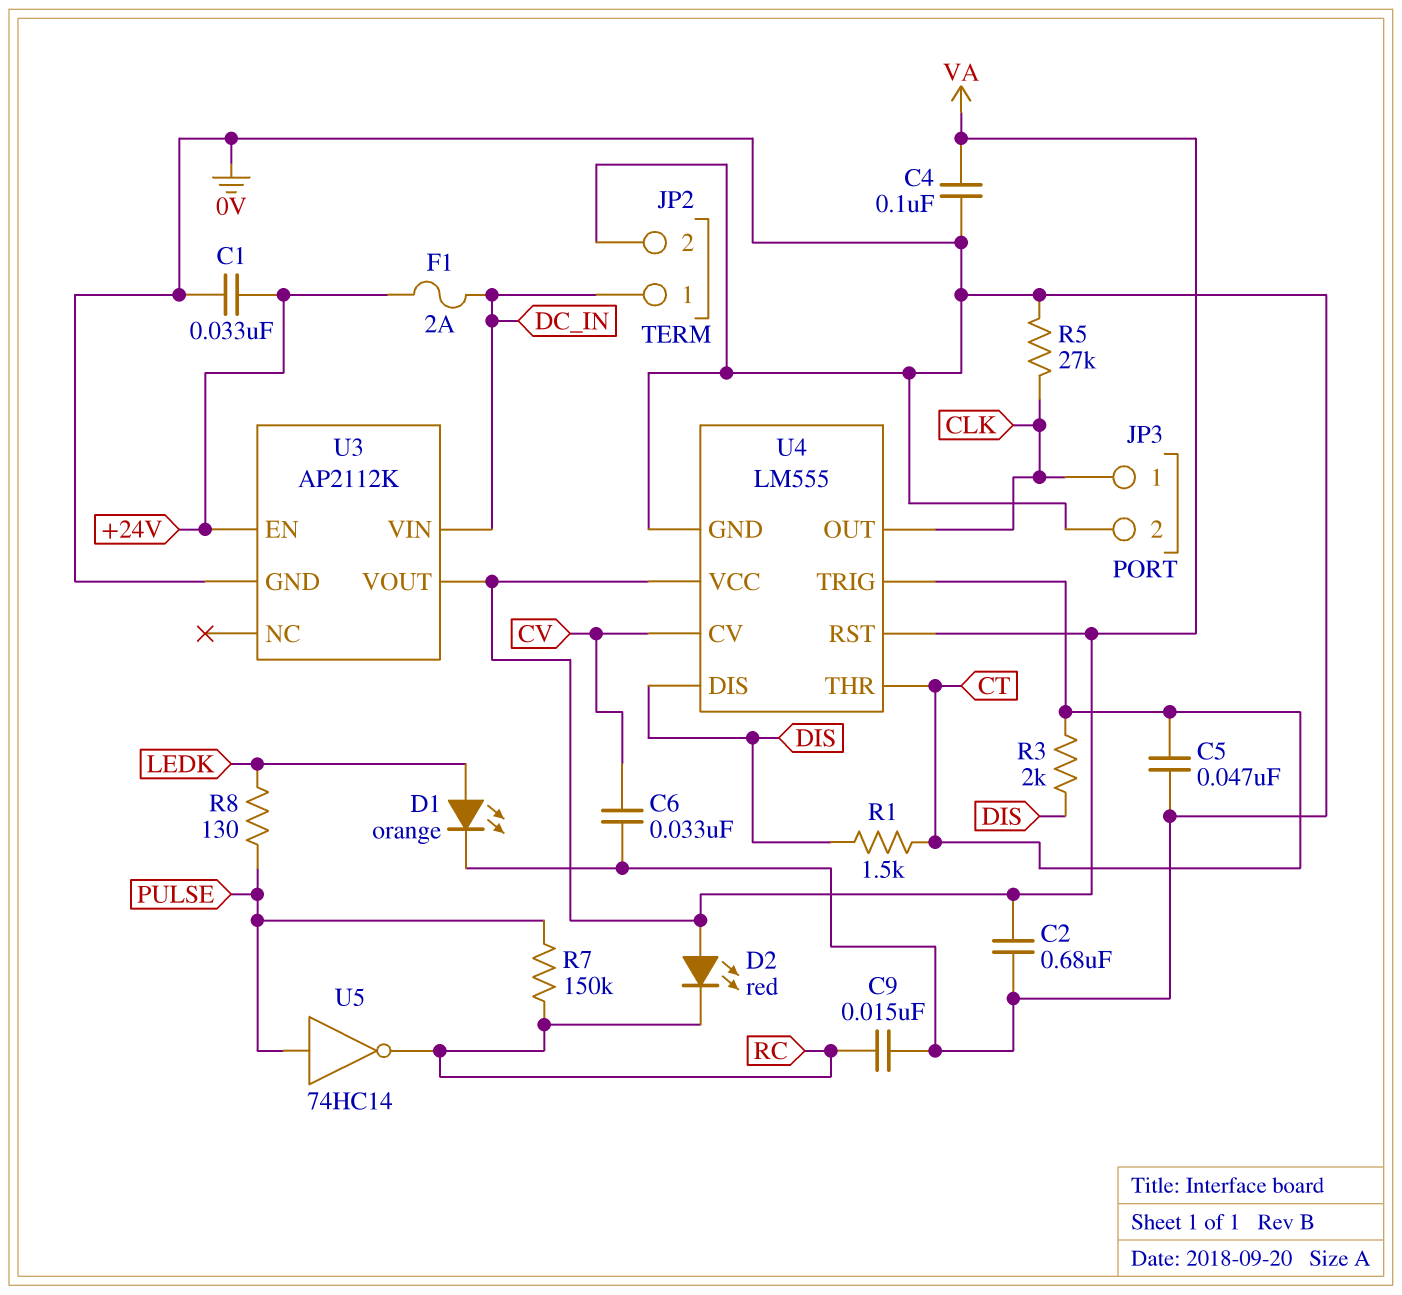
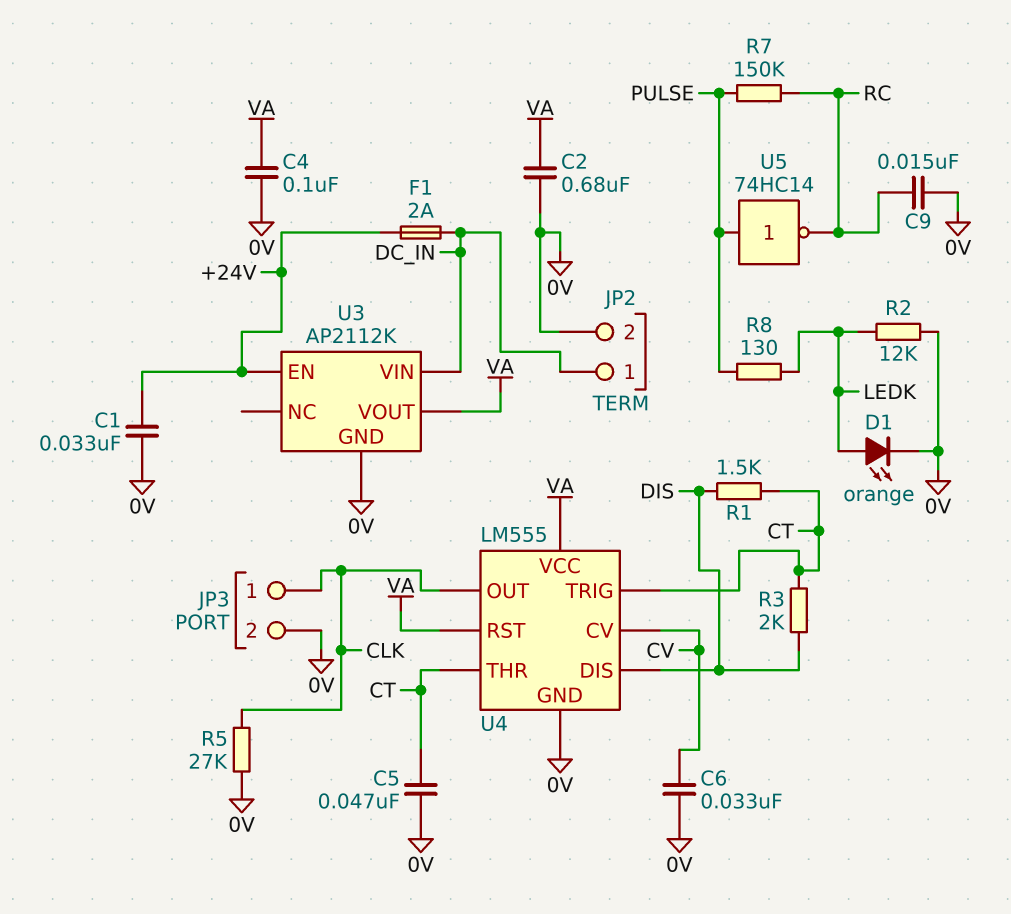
D2: LED red (A VA, K RC) -> none
R2: none -> 12k (0V, LEDK)

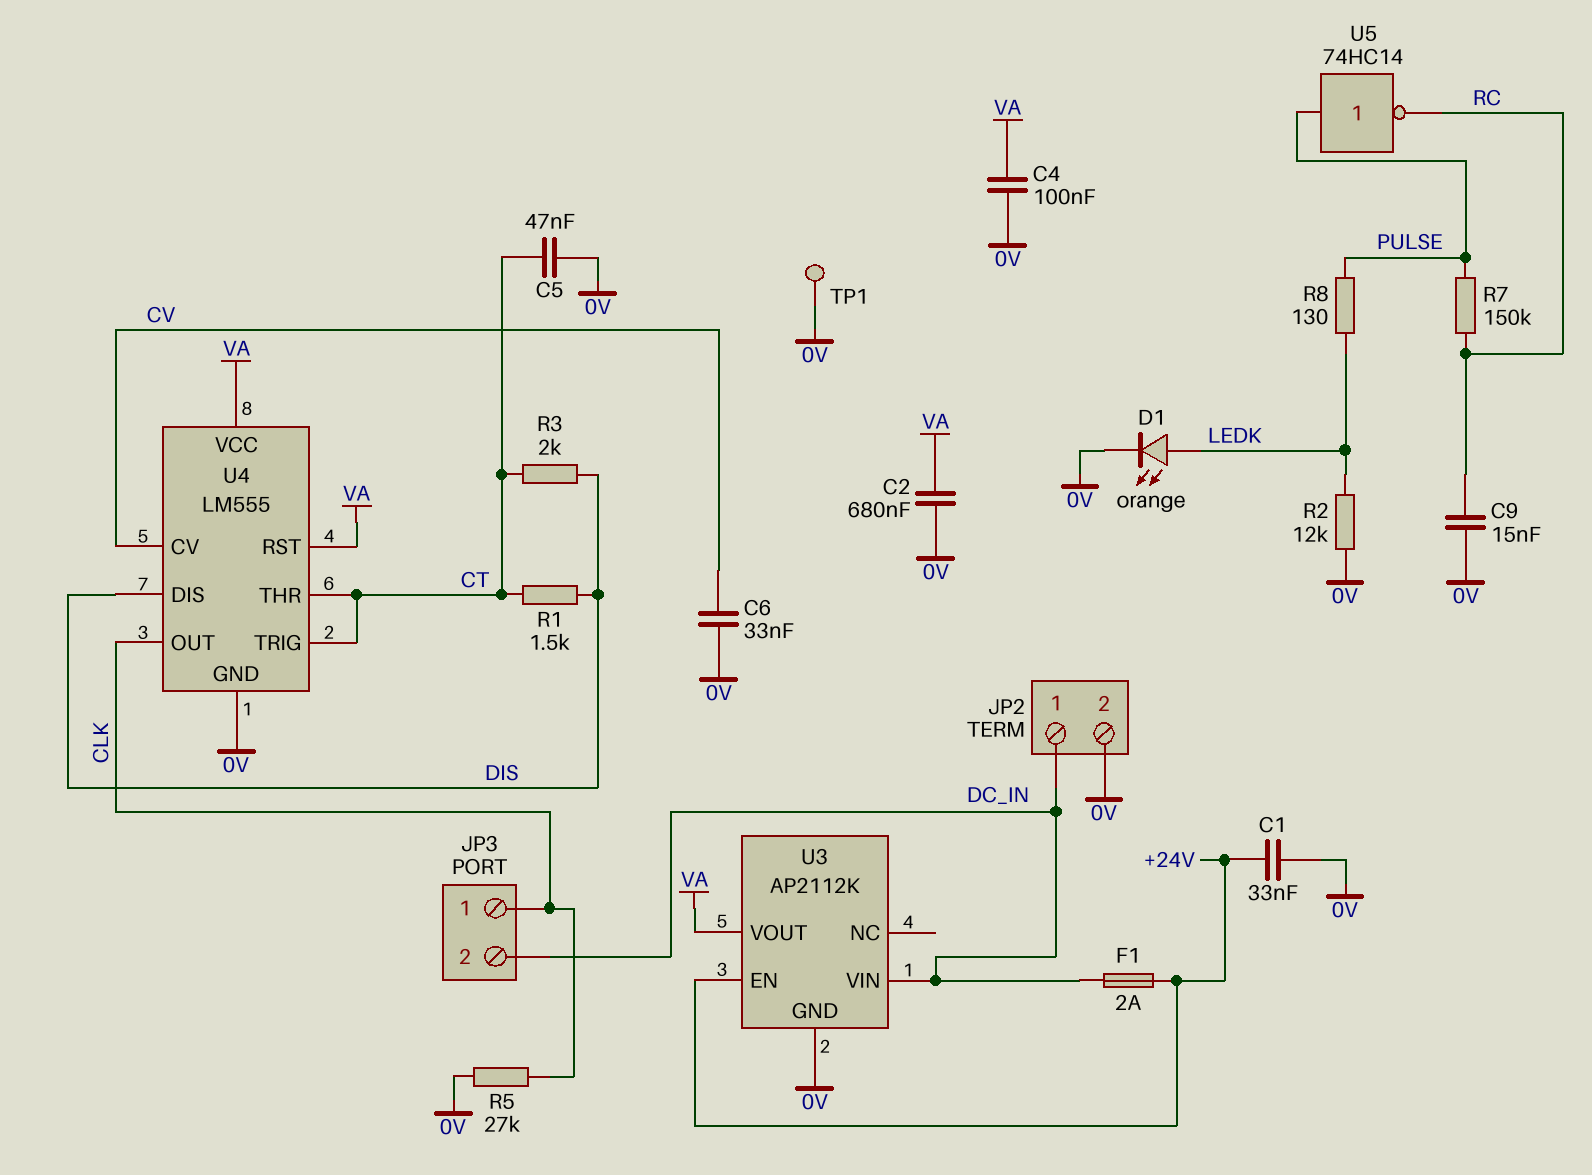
JP3 pin 2: 0V -> DC_IN
TP1: none -> test point (0V)

